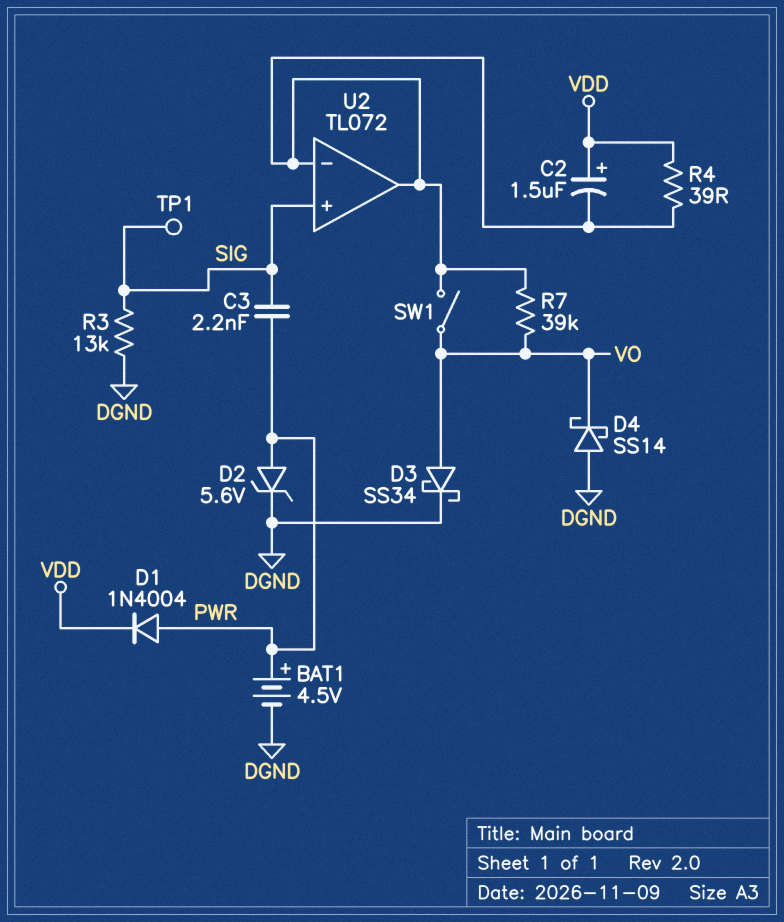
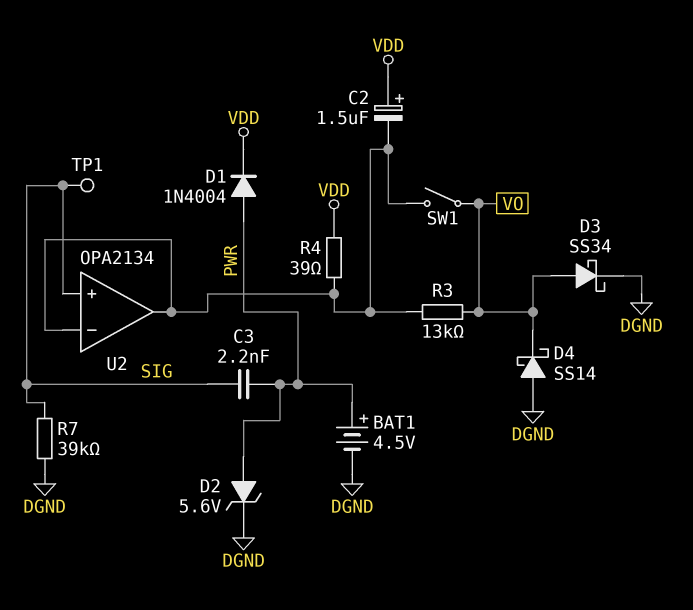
R3: 13k (DGND, SIG) -> 13k (U2/in-, VO)
R7: 39k (U2/in-, VO) -> 39k (DGND, SIG)
U2: TL072 -> OPA2134

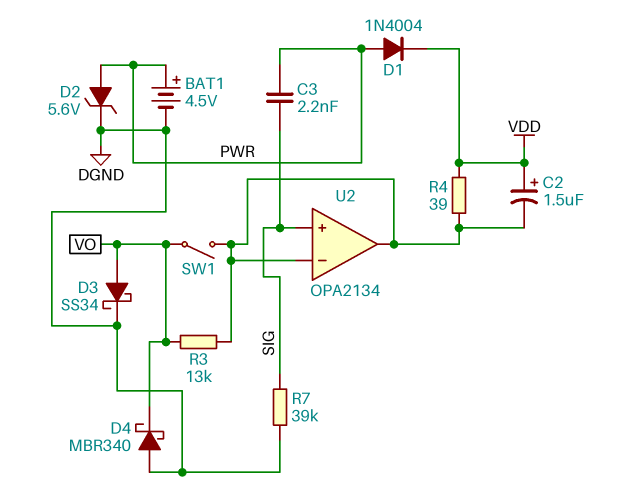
D4: schottky SS14 (A DGND, K VO) -> schottky MBR340 (A DGND, K VO)
TP1: test point (SIG) -> none

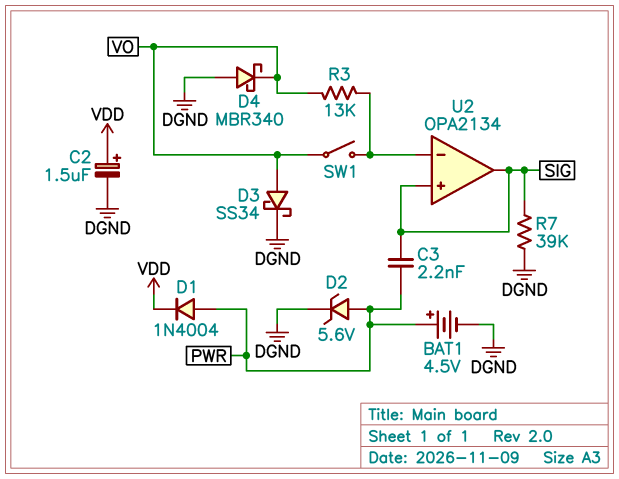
C2: 1.5uF (plus VDD, minus U2/in-) -> 1.5uF (plus VDD, minus DGND)
R4: 39 (U2/in-, VDD) -> none
U2 pin out: U2/in- -> SIG

